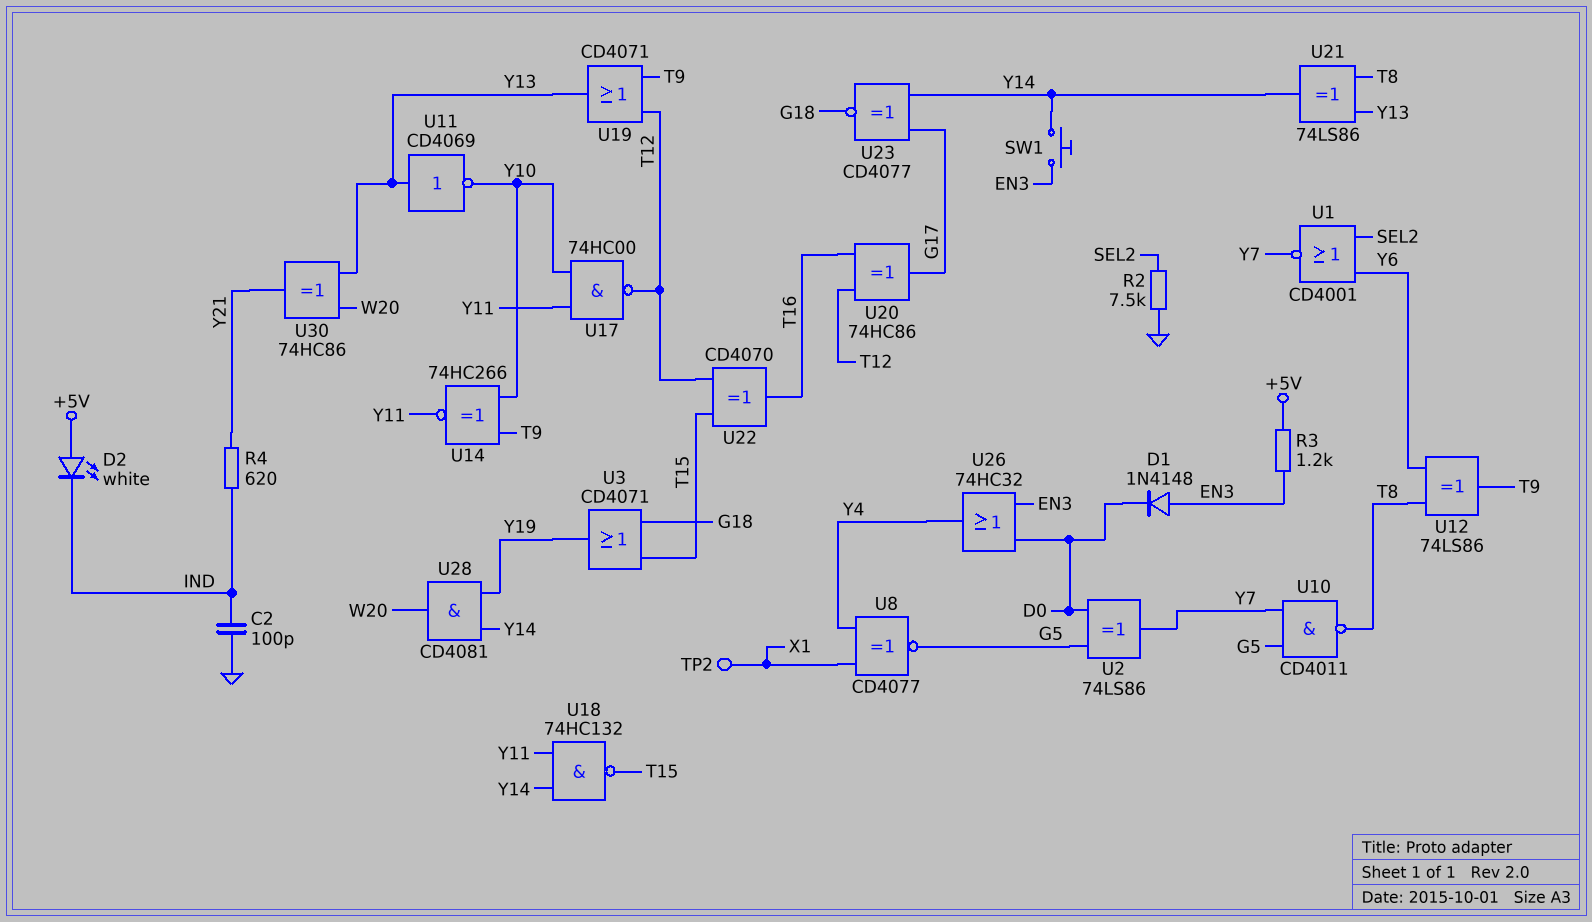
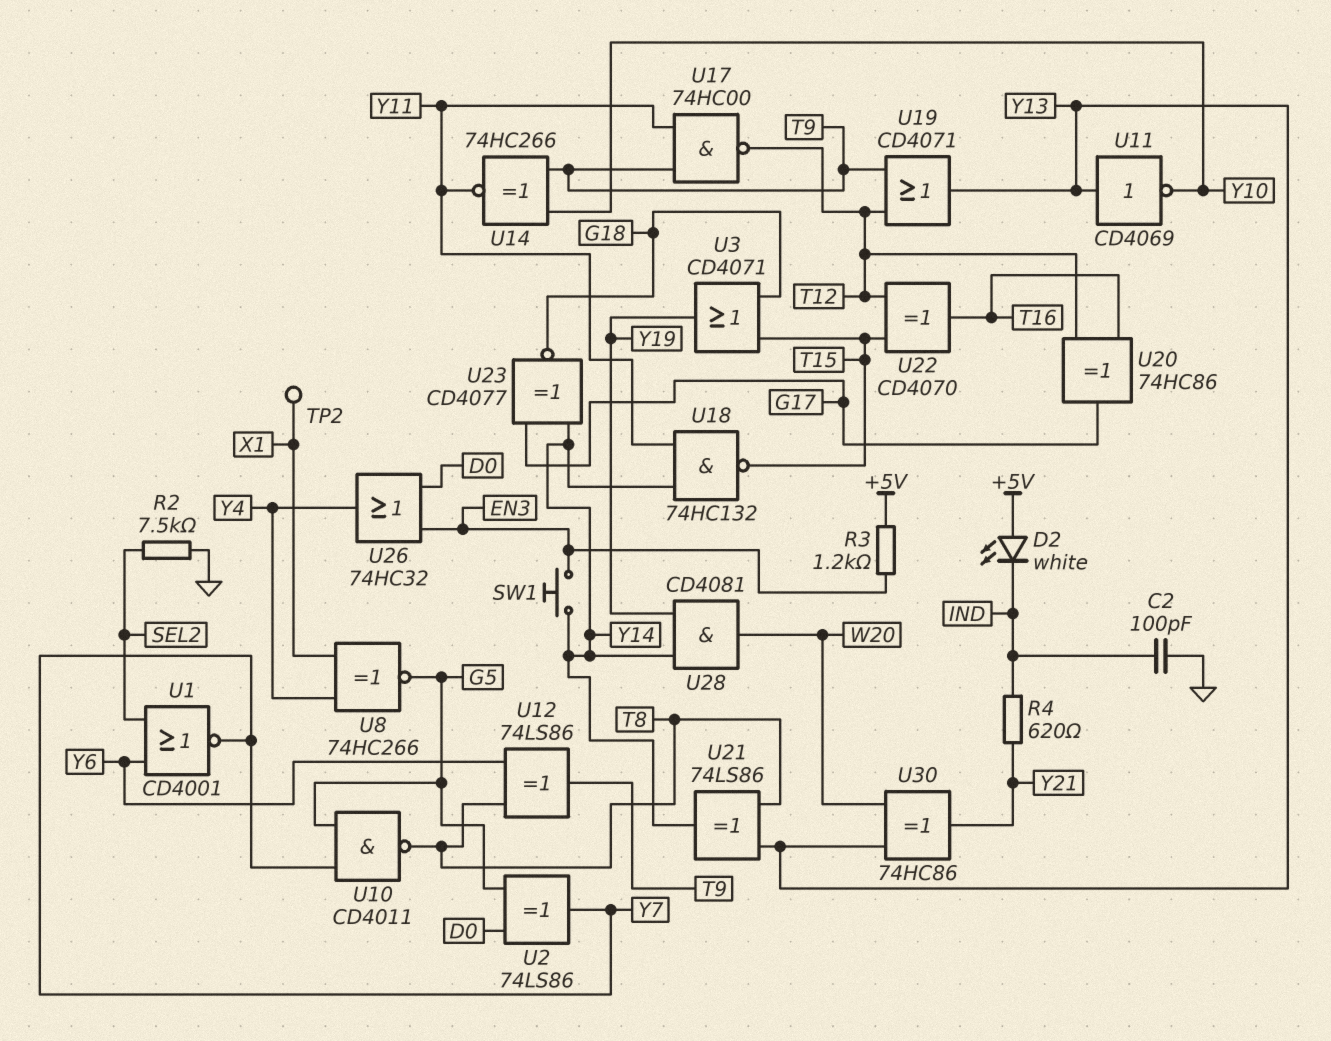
D1: diode 1N4148 (A EN3, K D0) -> none
U8: XNOR CD4077 (in X1, in Y4, out G5) -> XNOR 74HC266 (in X1, in Y4, out G5)
U17: NAND 74HC00 (in Y10, in Y11, out T12) -> NAND 74HC00 (in T9, in Y11, out T12)

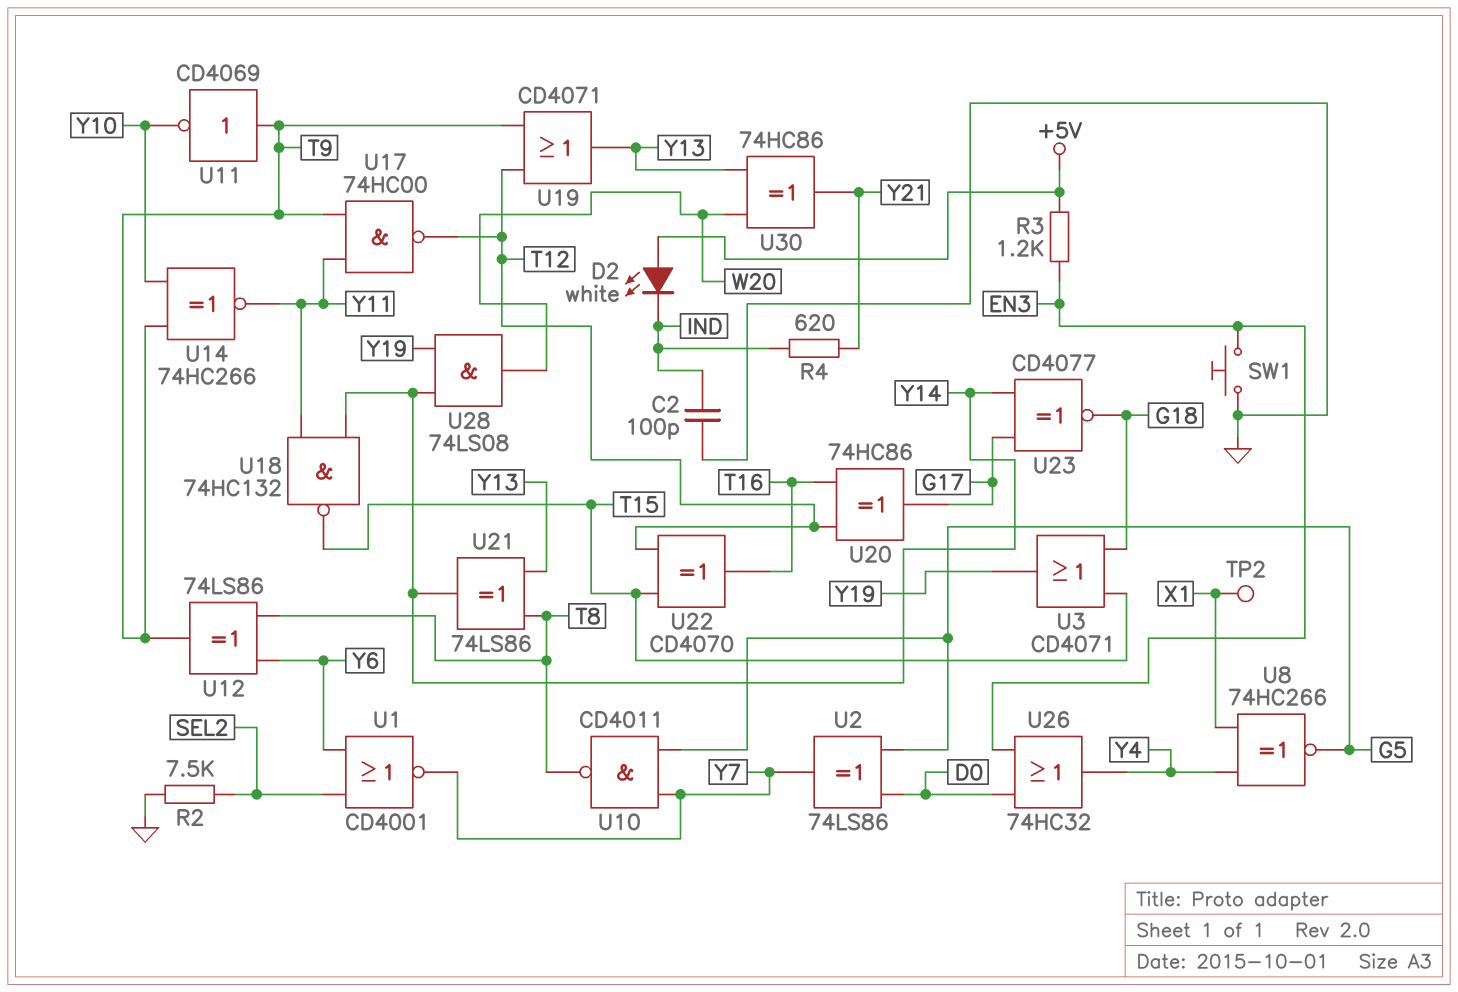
SW1: button (EN3, Y14) -> button (EN3, GND)
U11: NOT CD4069 (in Y13, out Y10) -> NOT CD4069 (in T9, out Y10)
U28: AND CD4081 (in Y14, in Y19, out W20) -> AND 74LS08 (in Y14, in Y19, out W20)

